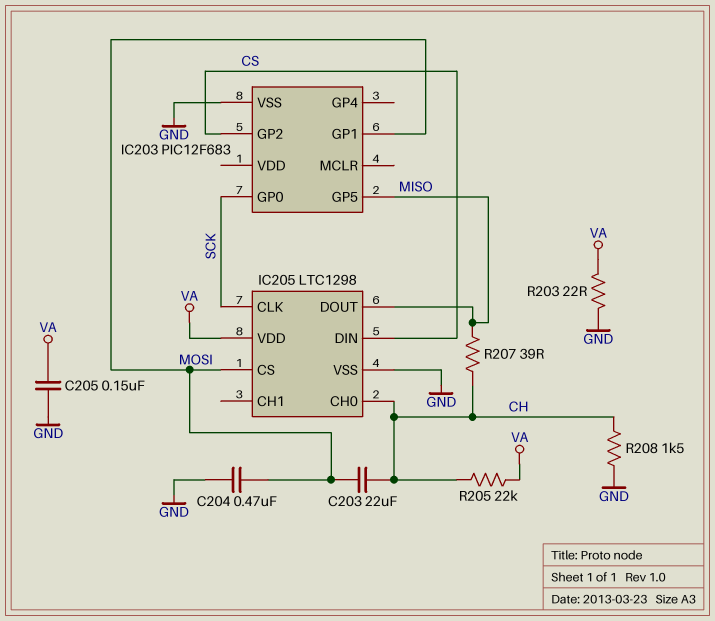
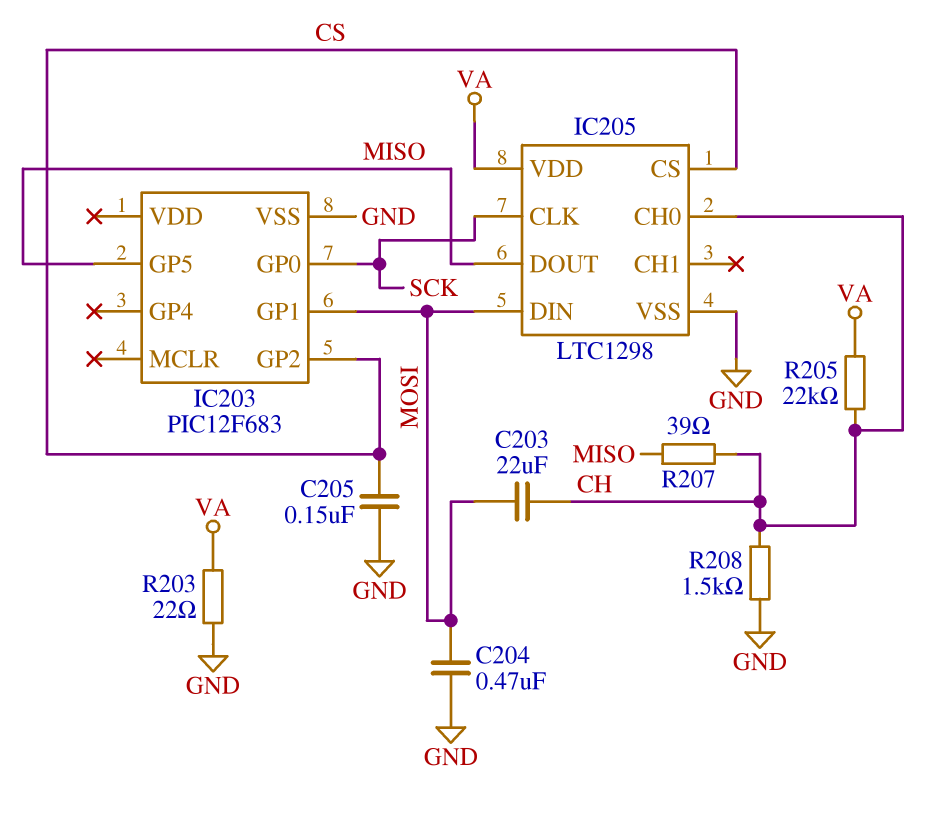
C205: 150nF (GND, VA) -> 150nF (CS, GND)
IC205 pin CS: MOSI -> CS
IC205 pin DIN: CS -> MOSI

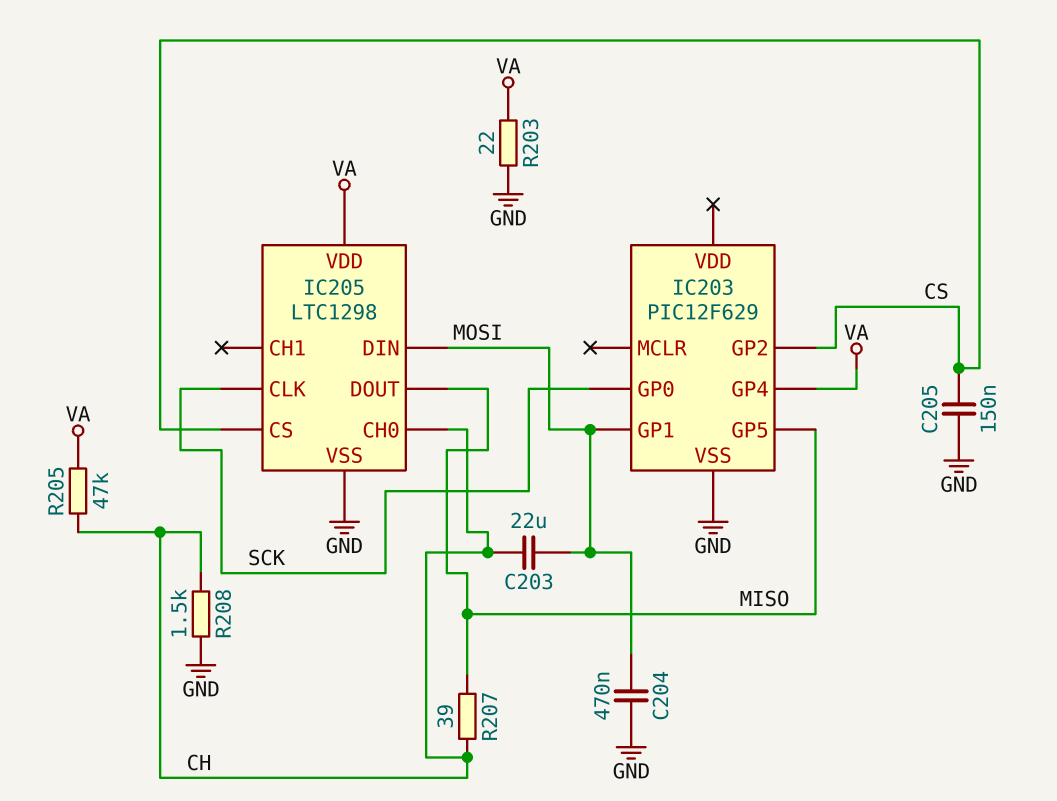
IC203: PIC12F683 -> PIC12F629
IC203 pin GP4: none -> VA
R205: 22k (CH, VA) -> 47k (CH, VA)

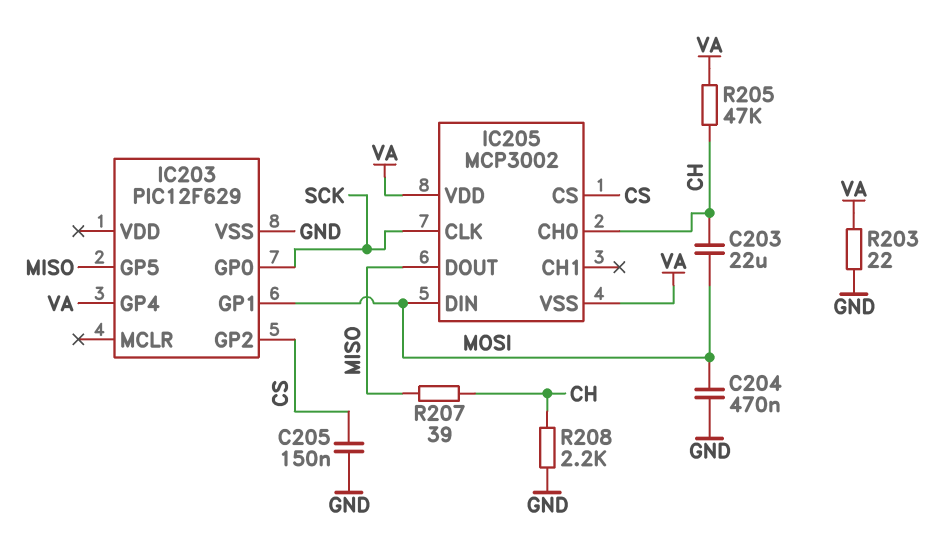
IC205: LTC1298 -> MCP3002
IC205 pin VSS: GND -> VA
R208: 1.5k (CH, GND) -> 2.2k (CH, GND)

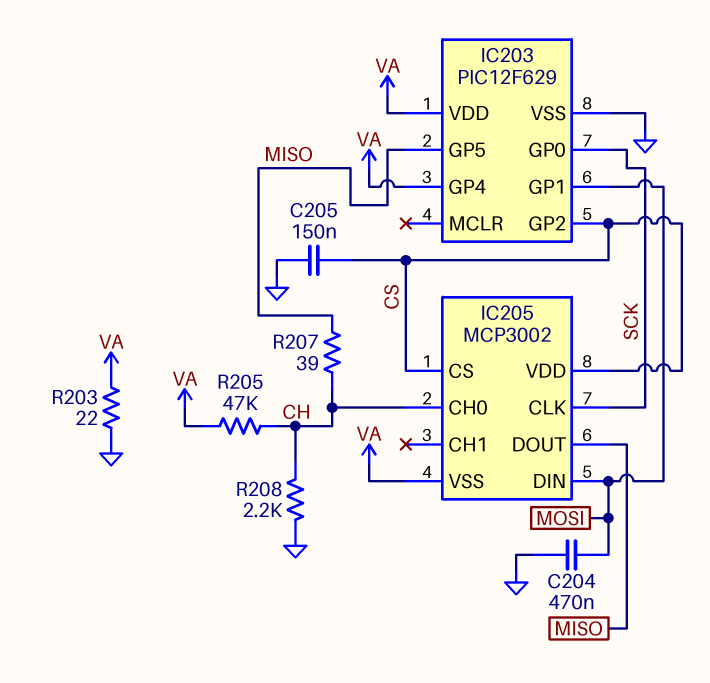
C203: 22uF (CH, MOSI) -> none
IC203 pin VDD: none -> VA
IC205 pin VDD: VA -> CS

